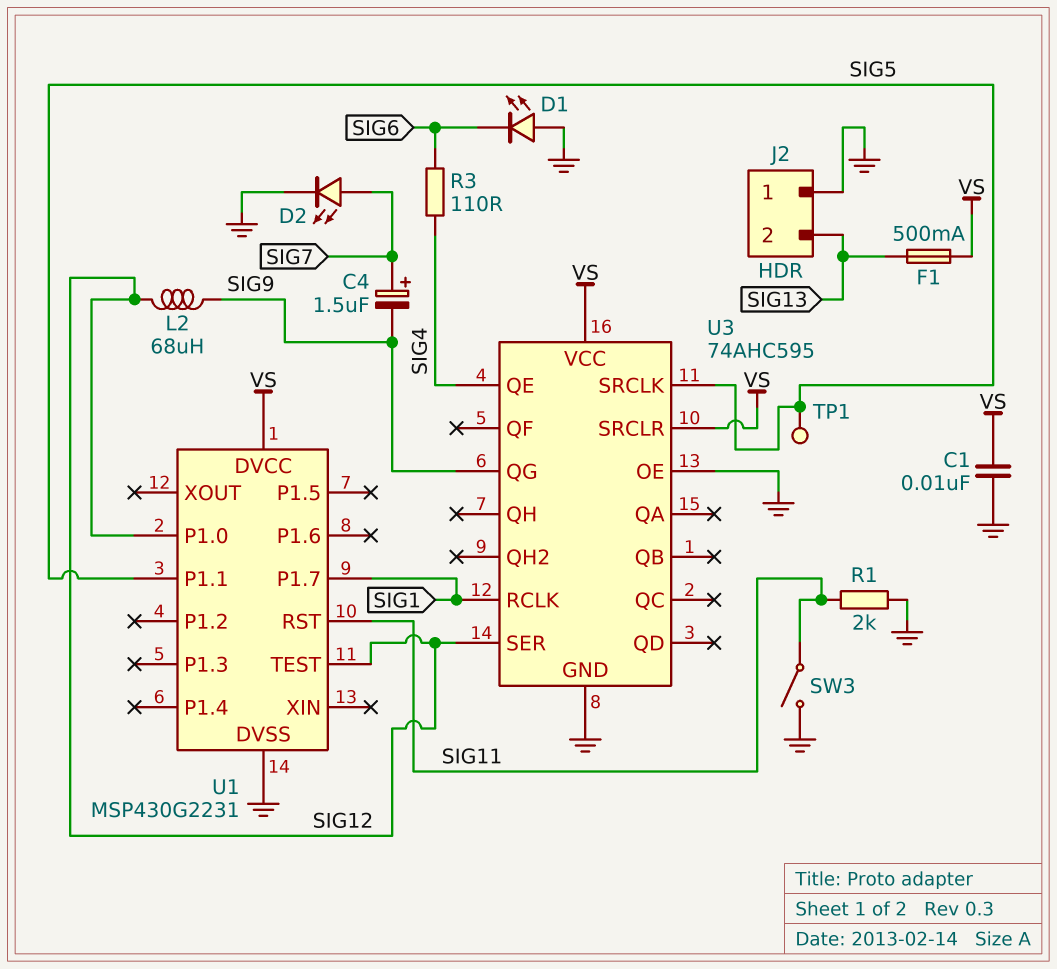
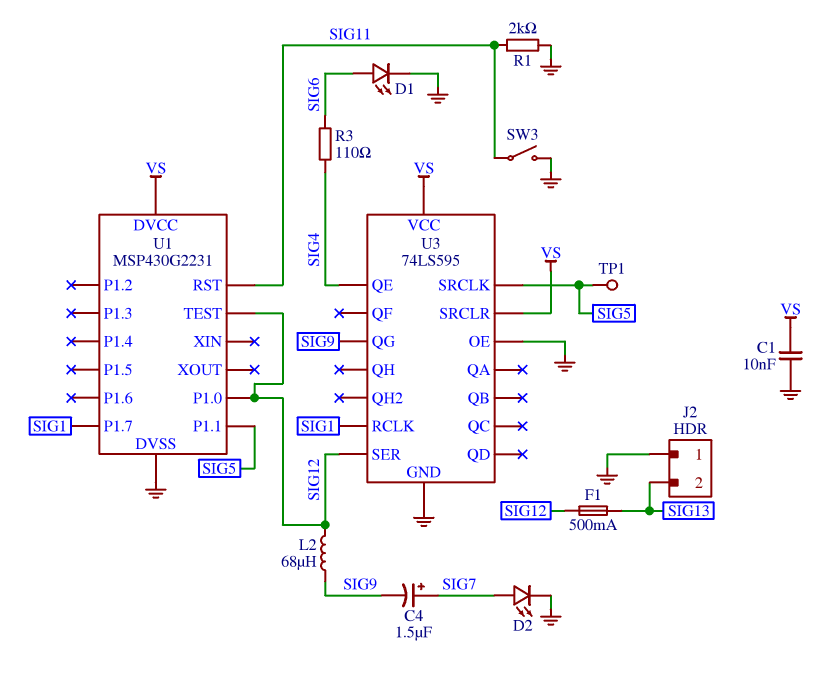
D1: LED (A GND, K SIG6) -> LED (A SIG6, K GND)
F1: 500mA (SIG13, VS) -> 500mA (SIG12, SIG13)
U3: 74AHC595 -> 74LS595

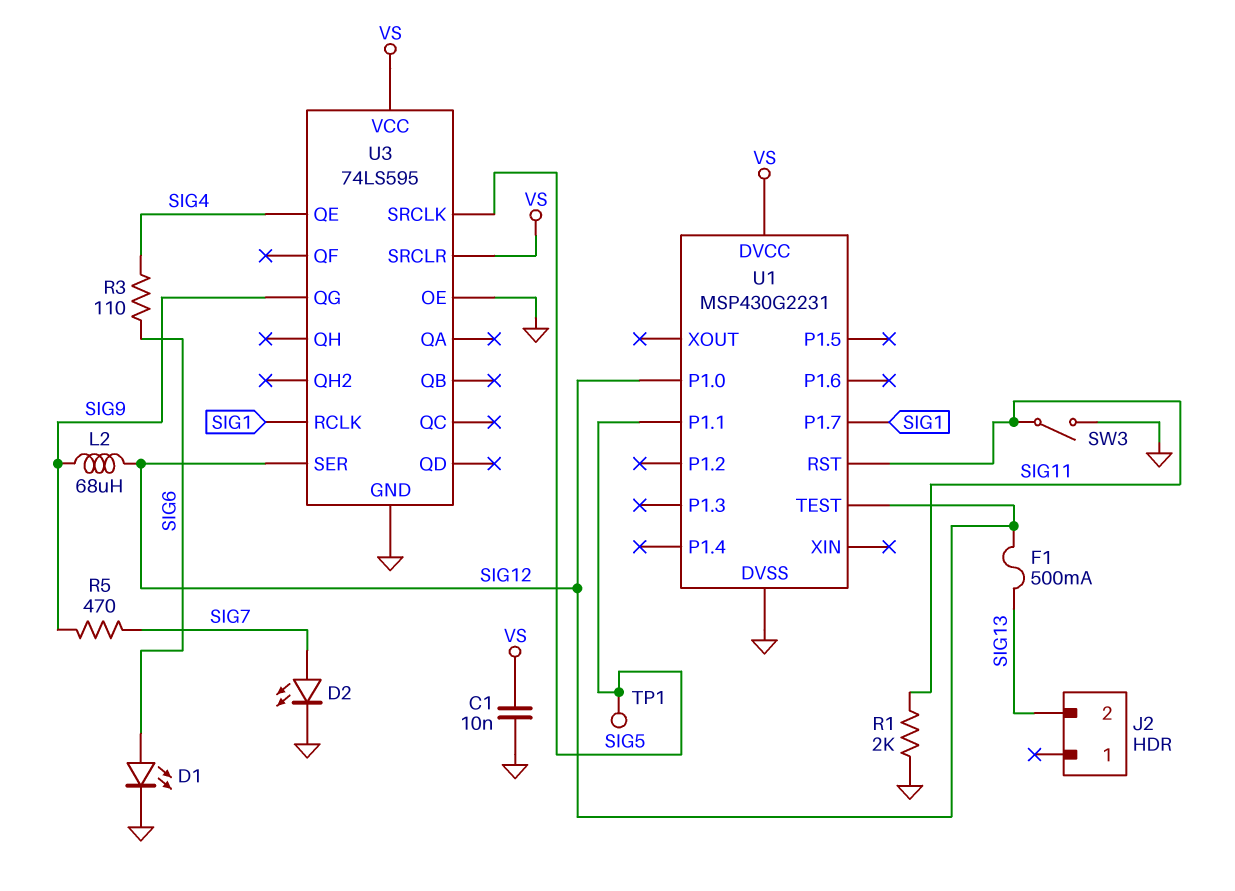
C4: 1.5uF (plus SIG7, minus SIG9) -> none
J2 pin 1: GND -> none
R5: none -> 470 (SIG7, SIG9)

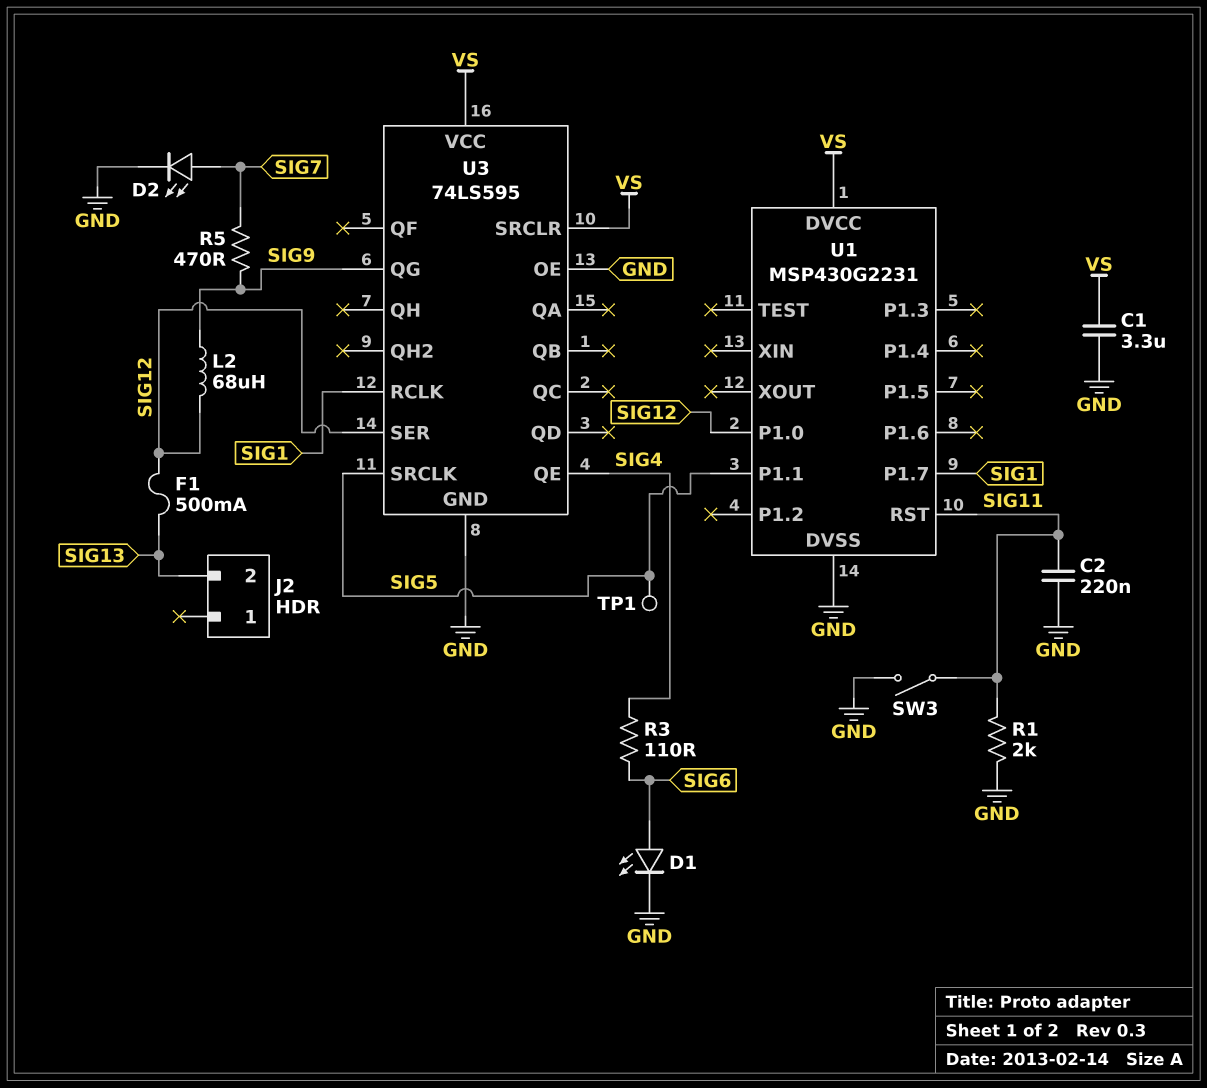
C1: 10nF (GND, VS) -> 3.3uF (GND, VS)
C2: none -> 220nF (GND, SIG11)
U1 pin TEST: SIG12 -> none

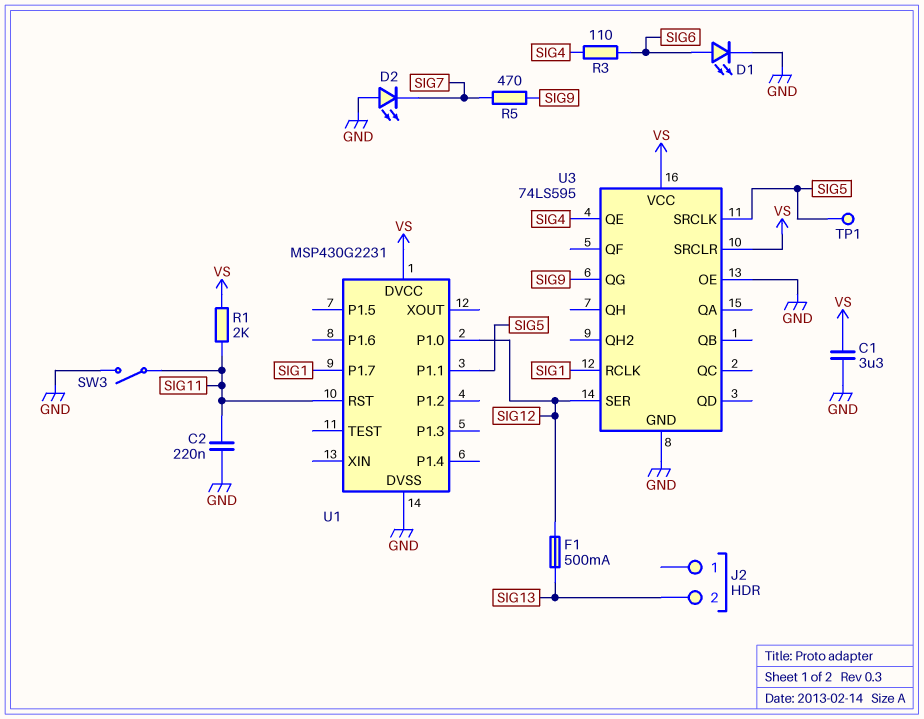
D2: LED (A SIG7, K GND) -> LED (A GND, K SIG7)
L2: 68uH (SIG9, SIG12) -> none
R1: 2k (GND, SIG11) -> 2k (SIG11, VS)

